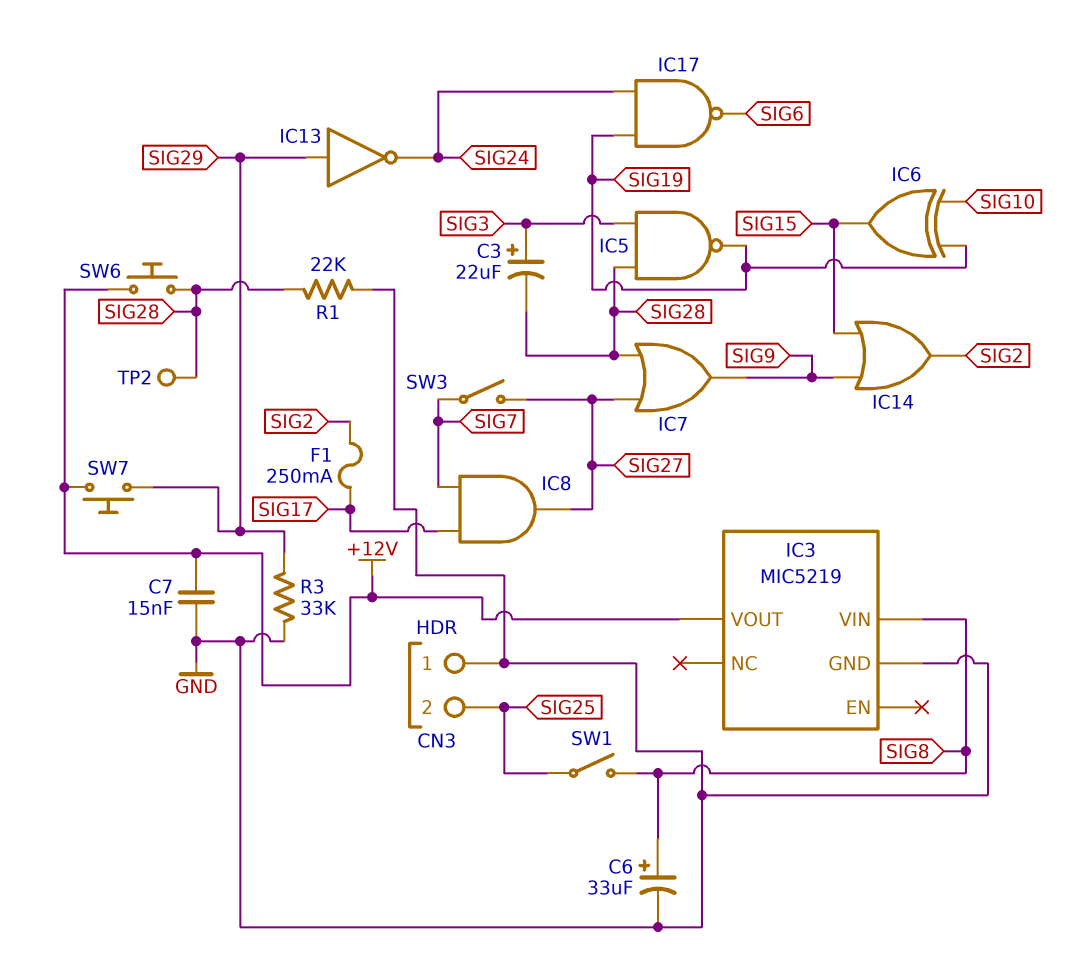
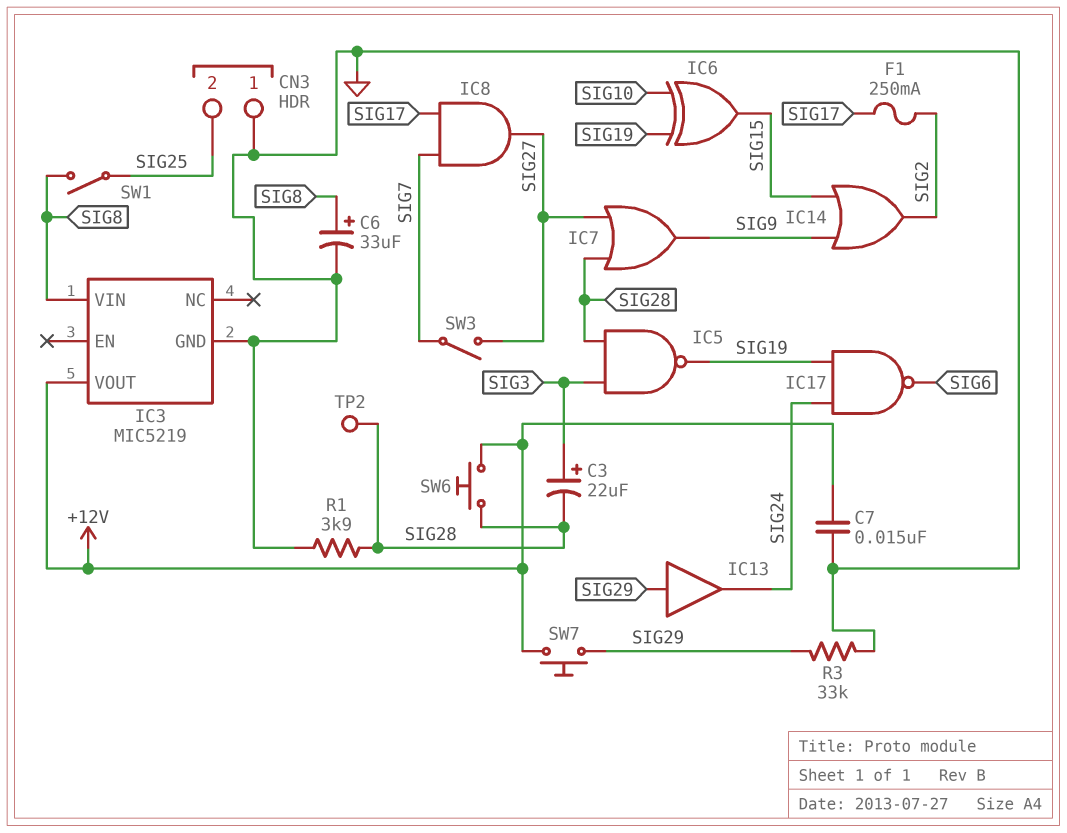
IC13: NOT (in SIG29, out SIG24) -> buffer (in SIG29, out SIG24)
R1: 22k (GND, SIG28) -> 3.9k (GND, SIG28)

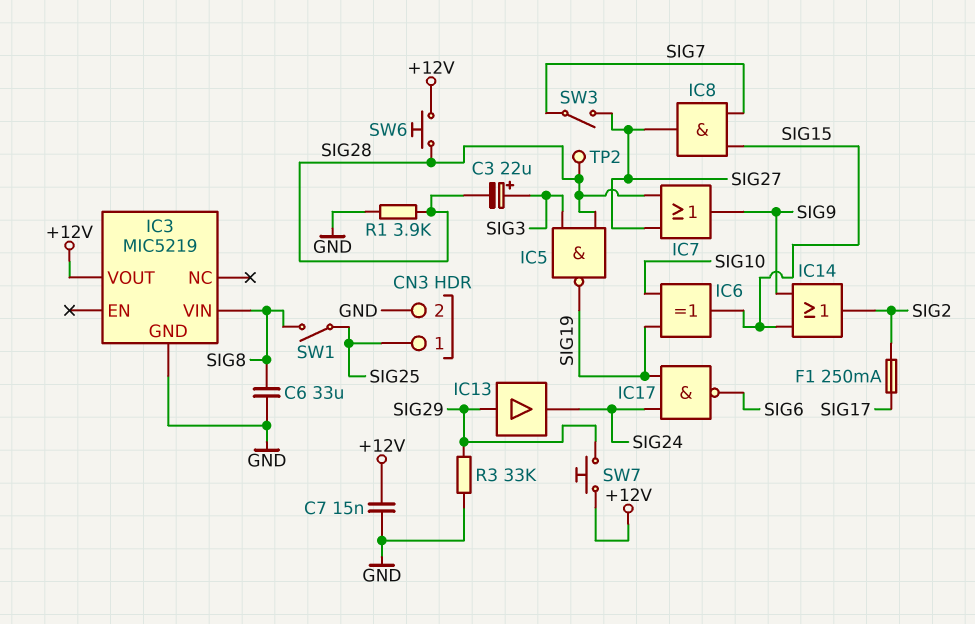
C6: 33uF (plus SIG8, minus GND) -> 33uF (GND, SIG8)
CN3 pin 1: GND -> SIG25
CN3 pin 2: SIG25 -> GND
IC8: AND (in SIG7, in SIG17, out SIG27) -> AND (in SIG7, in SIG15, out SIG27)

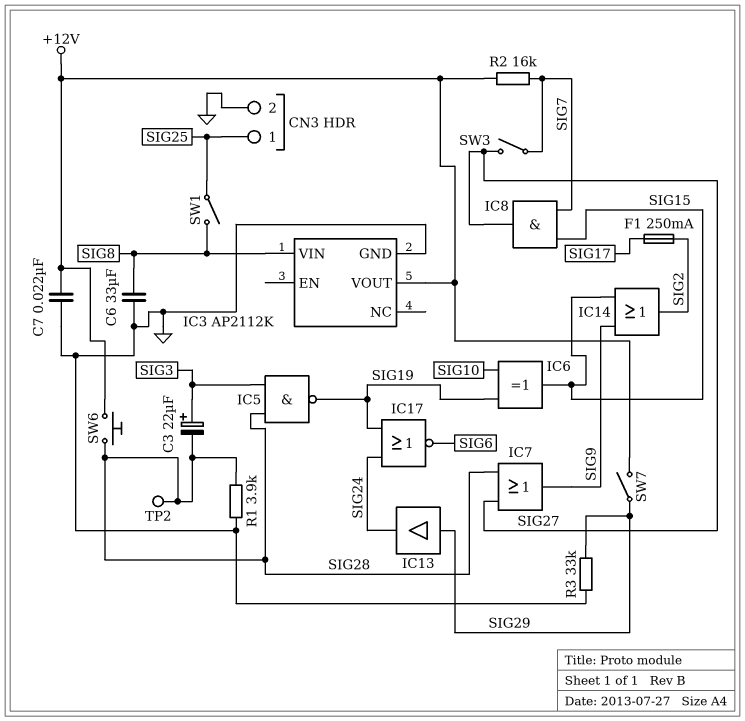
C7: 15nF (+12V, GND) -> 22nF (+12V, GND)
IC3: MIC5219 -> AP2112K
IC17: NAND (in SIG19, in SIG24, out SIG6) -> NOR (in SIG19, in SIG24, out SIG6)
R2: none -> 16k (+12V, SIG7)
SW7: button (+12V, SIG29) -> switch (+12V, SIG29)

